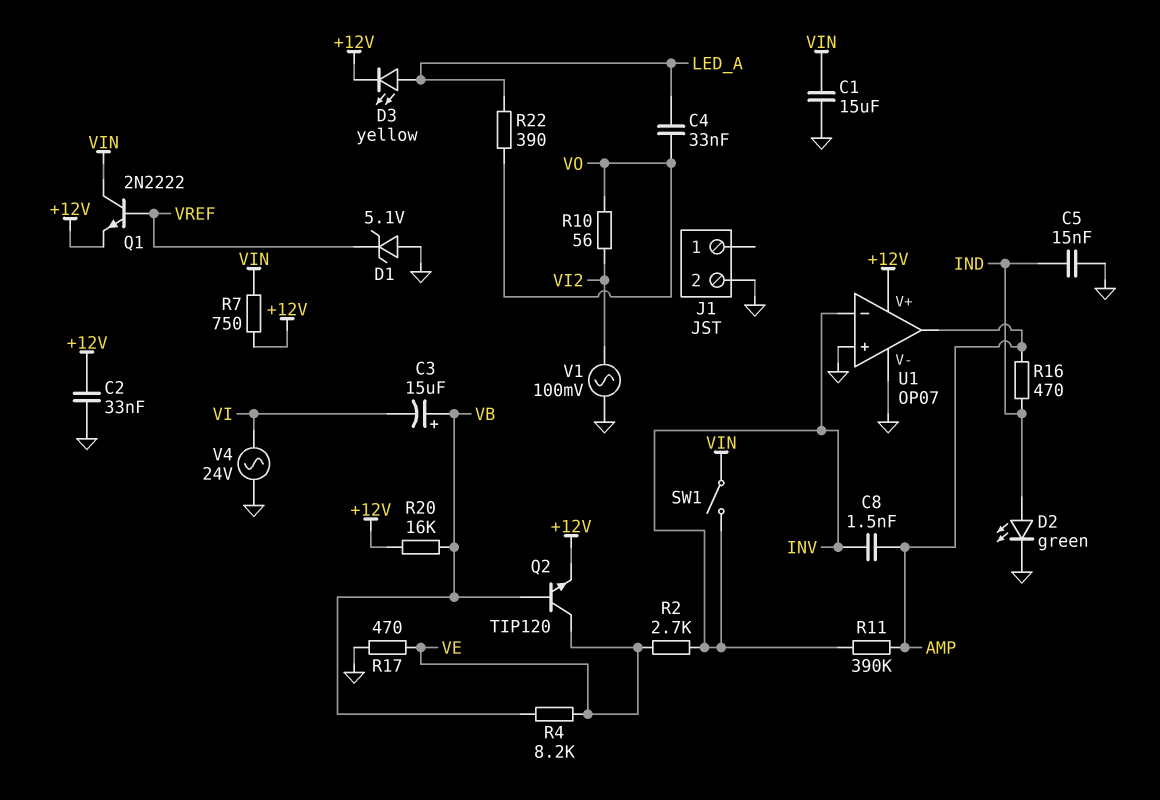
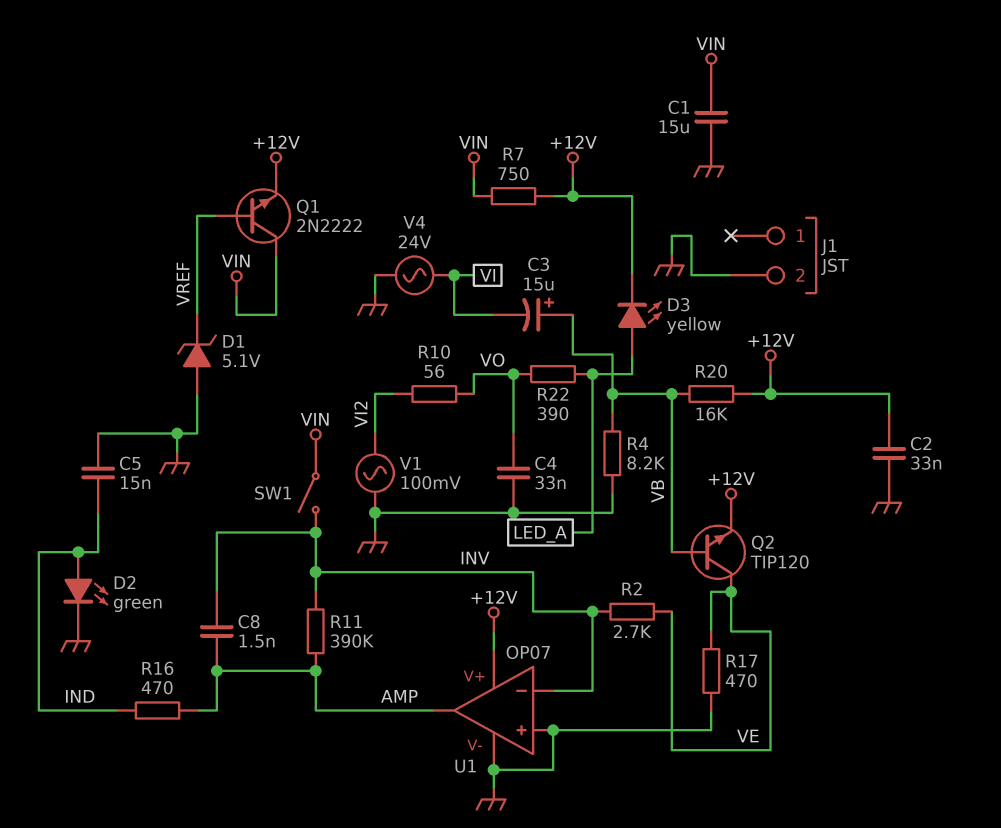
C4: 33nF (LED_A, VO) -> 33nF (GND, VO)
R4: 8.2k (VB, VE) -> 8.2k (GND, VB)

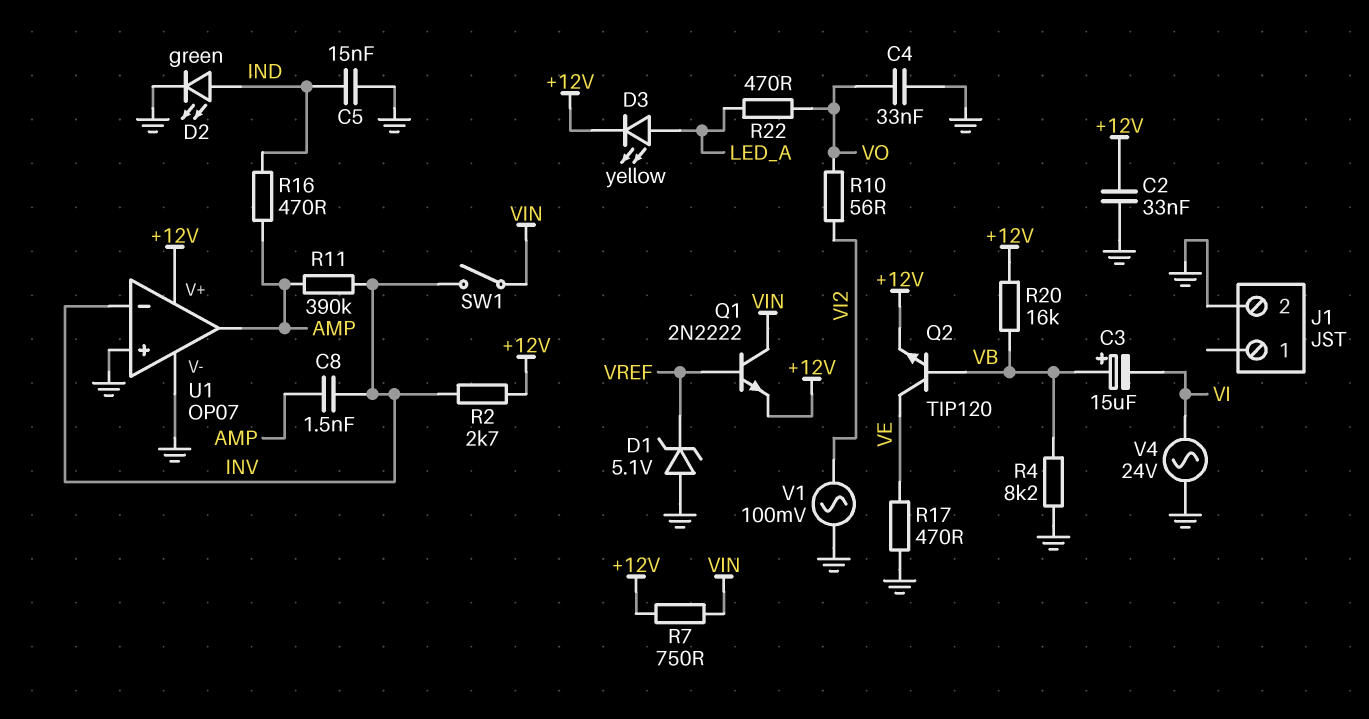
C1: 15uF (GND, VIN) -> none
R2: 2.7k (INV, VE) -> 2.7k (+12V, INV)
R22: 390 (LED_A, VO) -> 470 (LED_A, VO)

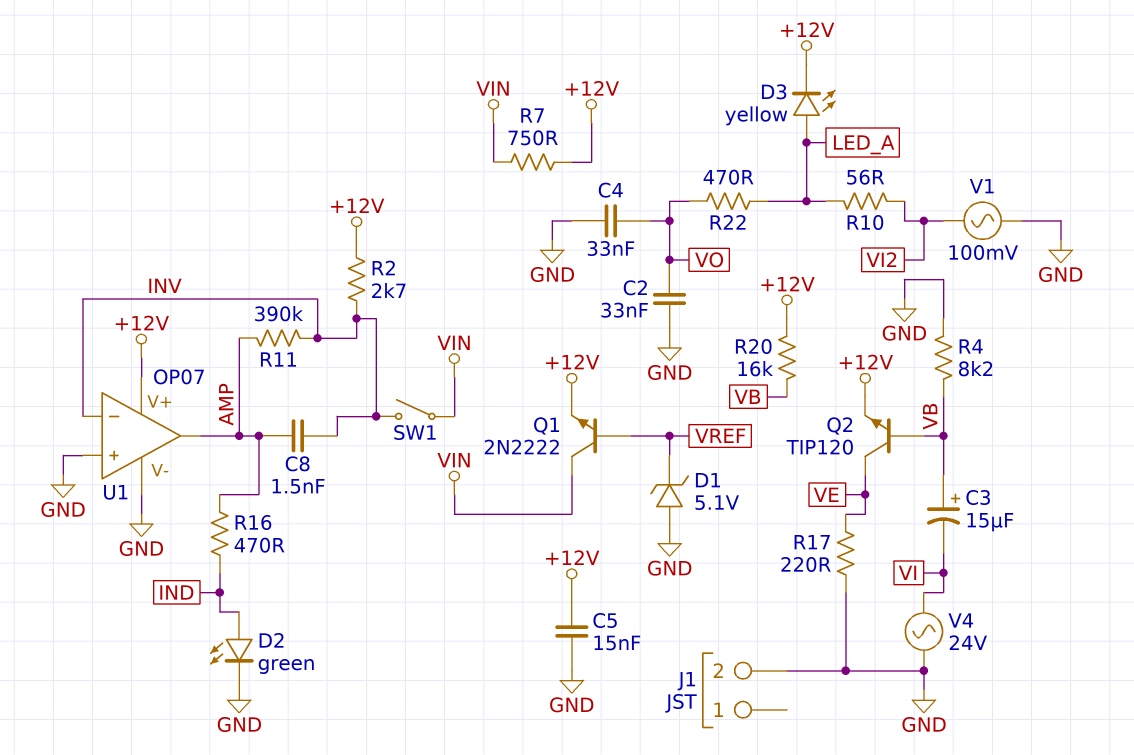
C2: 33nF (+12V, GND) -> 33nF (GND, VO)
C5: 15nF (GND, IND) -> 15nF (+12V, GND)
R10: 56 (VI2, VO) -> 56 (LED_A, VI2)
R17: 470 (GND, VE) -> 220 (GND, VE)

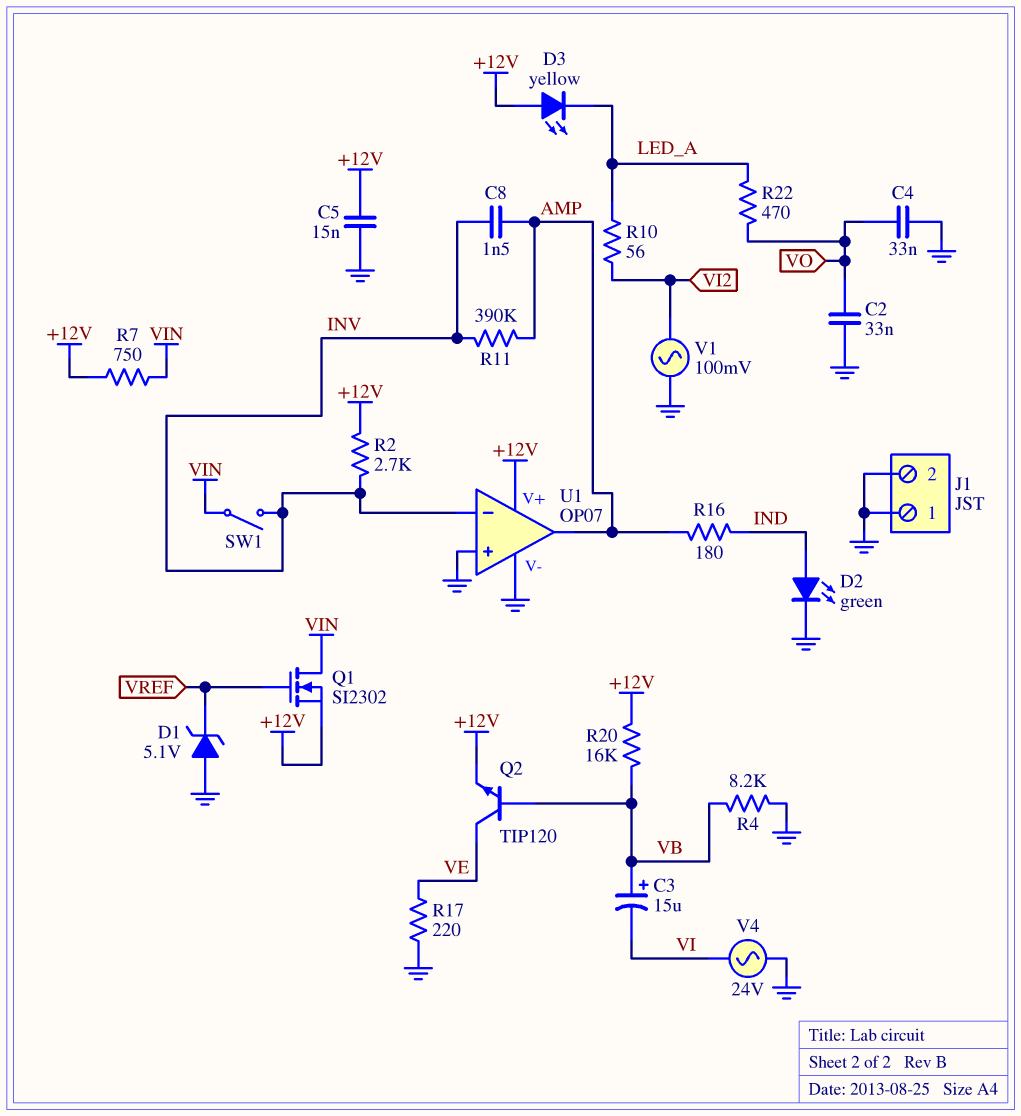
D3: LED yellow (A LED_A, K +12V) -> LED yellow (A +12V, K LED_A)
J1 pin 1: none -> GND
Q1: NPN 2N2222 (B VREF, C VIN, E +12V) -> NMOS SI2302 (G VREF, D VIN, S +12V)
R16: 470 (AMP, IND) -> 180 (AMP, IND)

